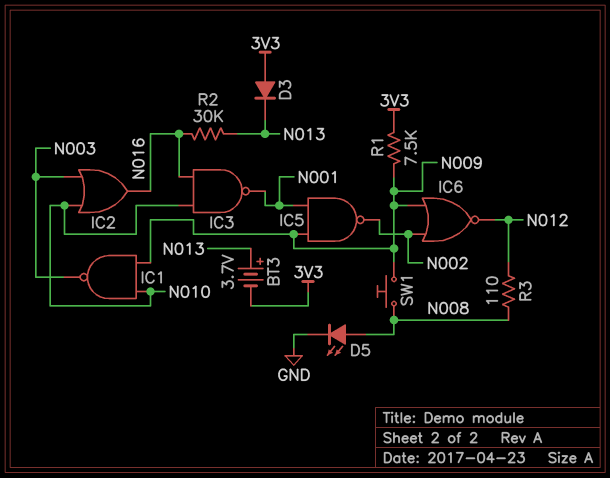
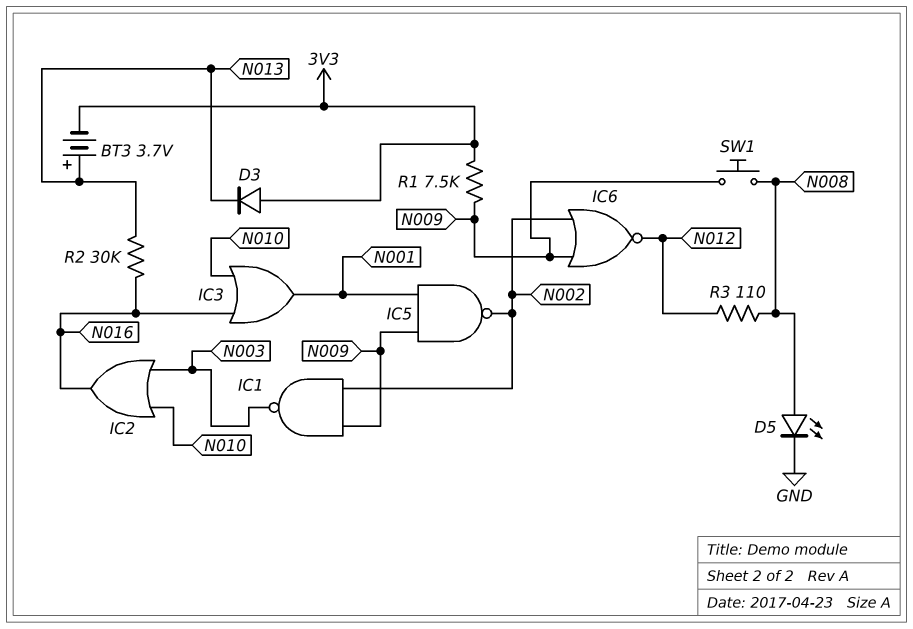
IC1: NAND (in N009, in N010, out N003) -> NAND (in N002, in N009, out N003)
IC3: NAND (in N010, in N016, out N001) -> OR (in N010, in N016, out N001)

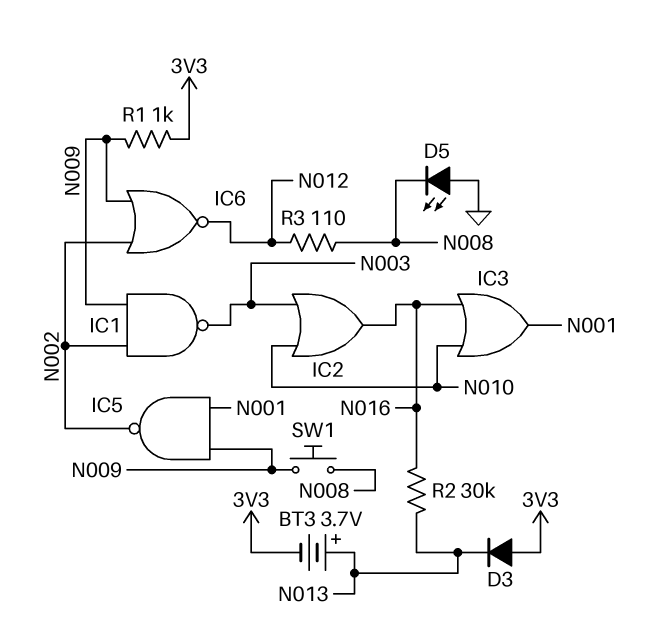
D5: LED (A N008, K GND) -> LED (A GND, K N008)
R1: 7.5k (3V3, N009) -> 1k (3V3, N009)

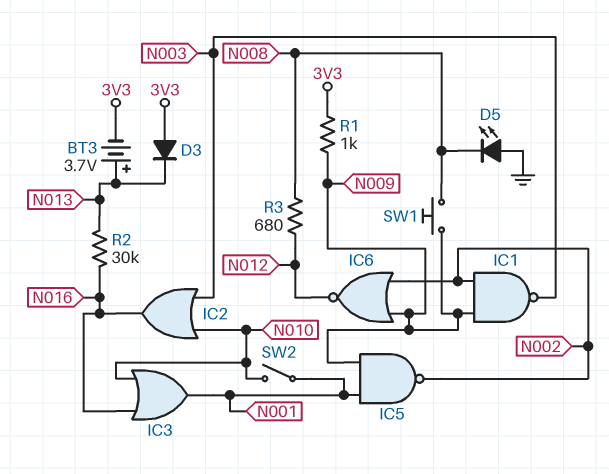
R3: 110 (N008, N012) -> 680 (N008, N012)
SW2: none -> switch (N001, N010)

